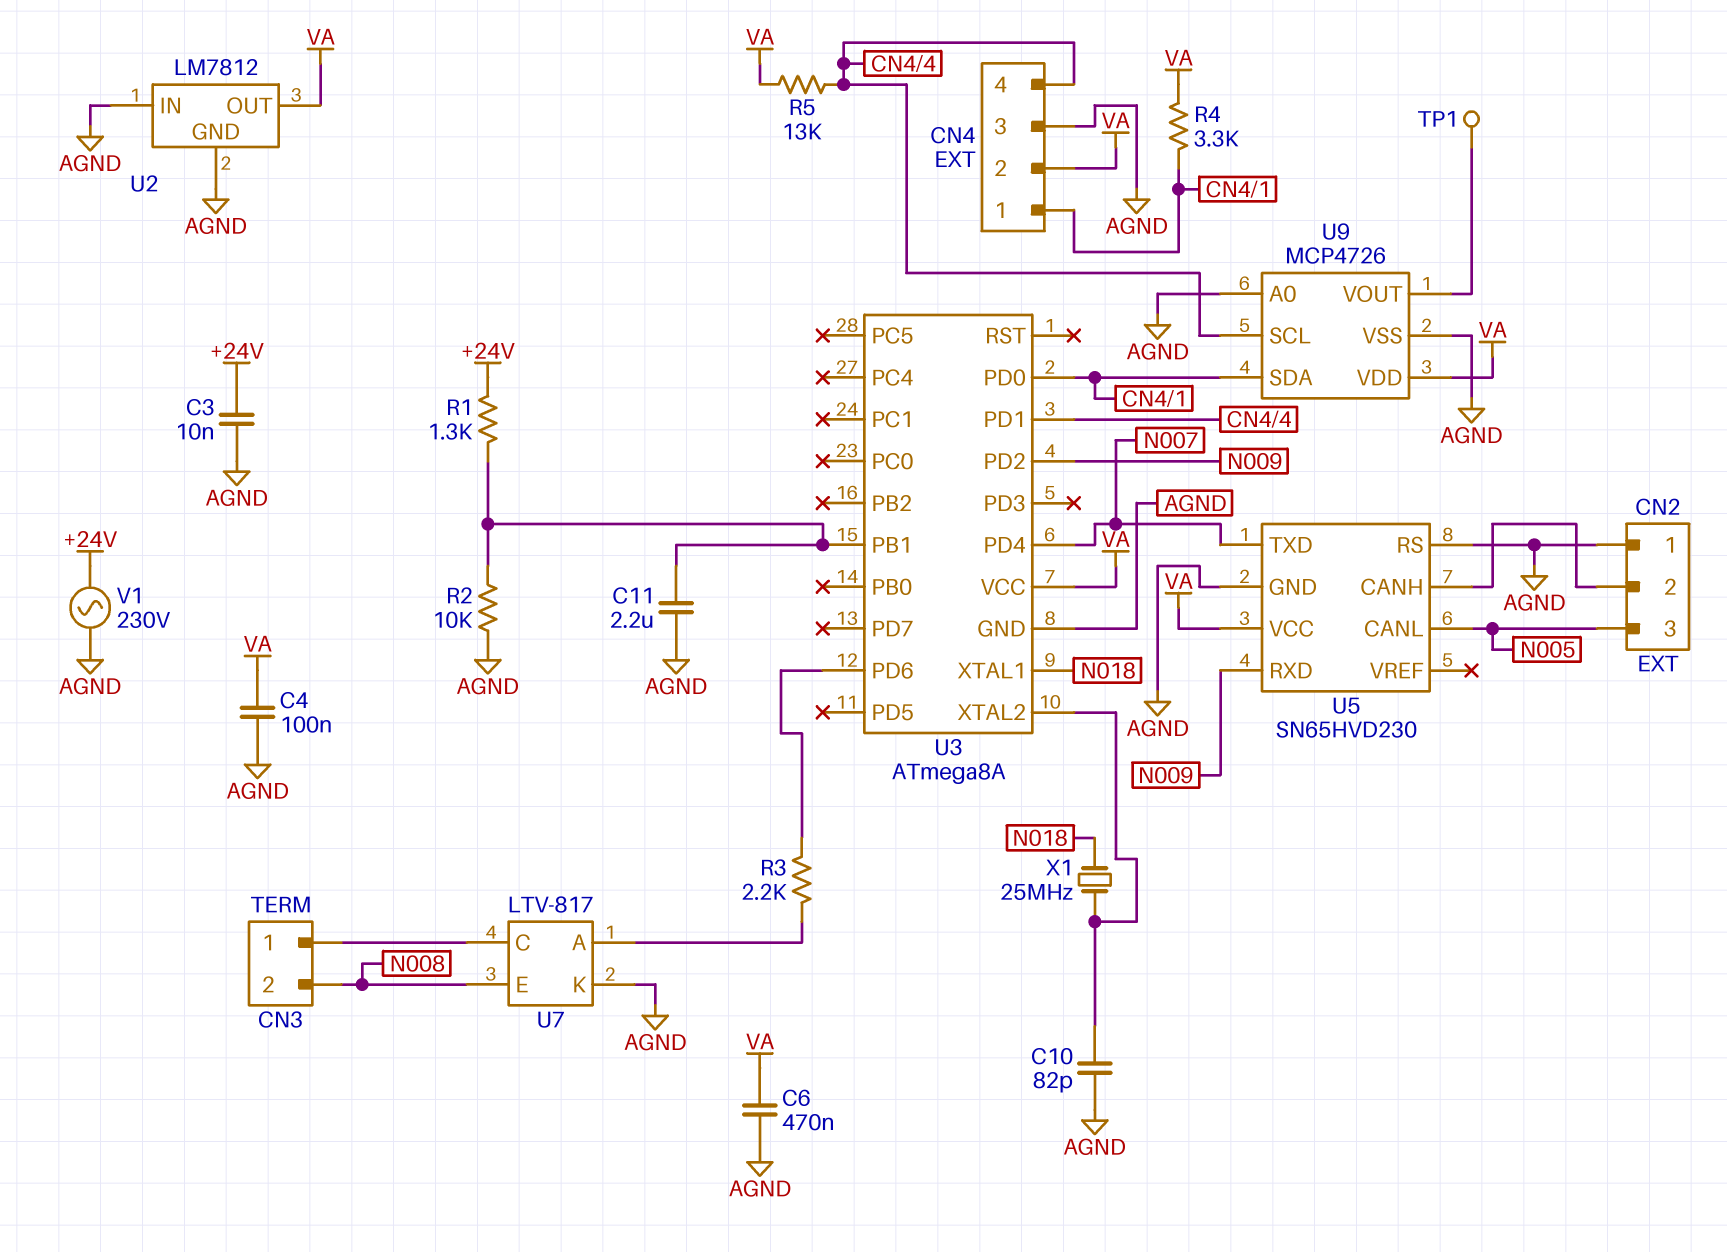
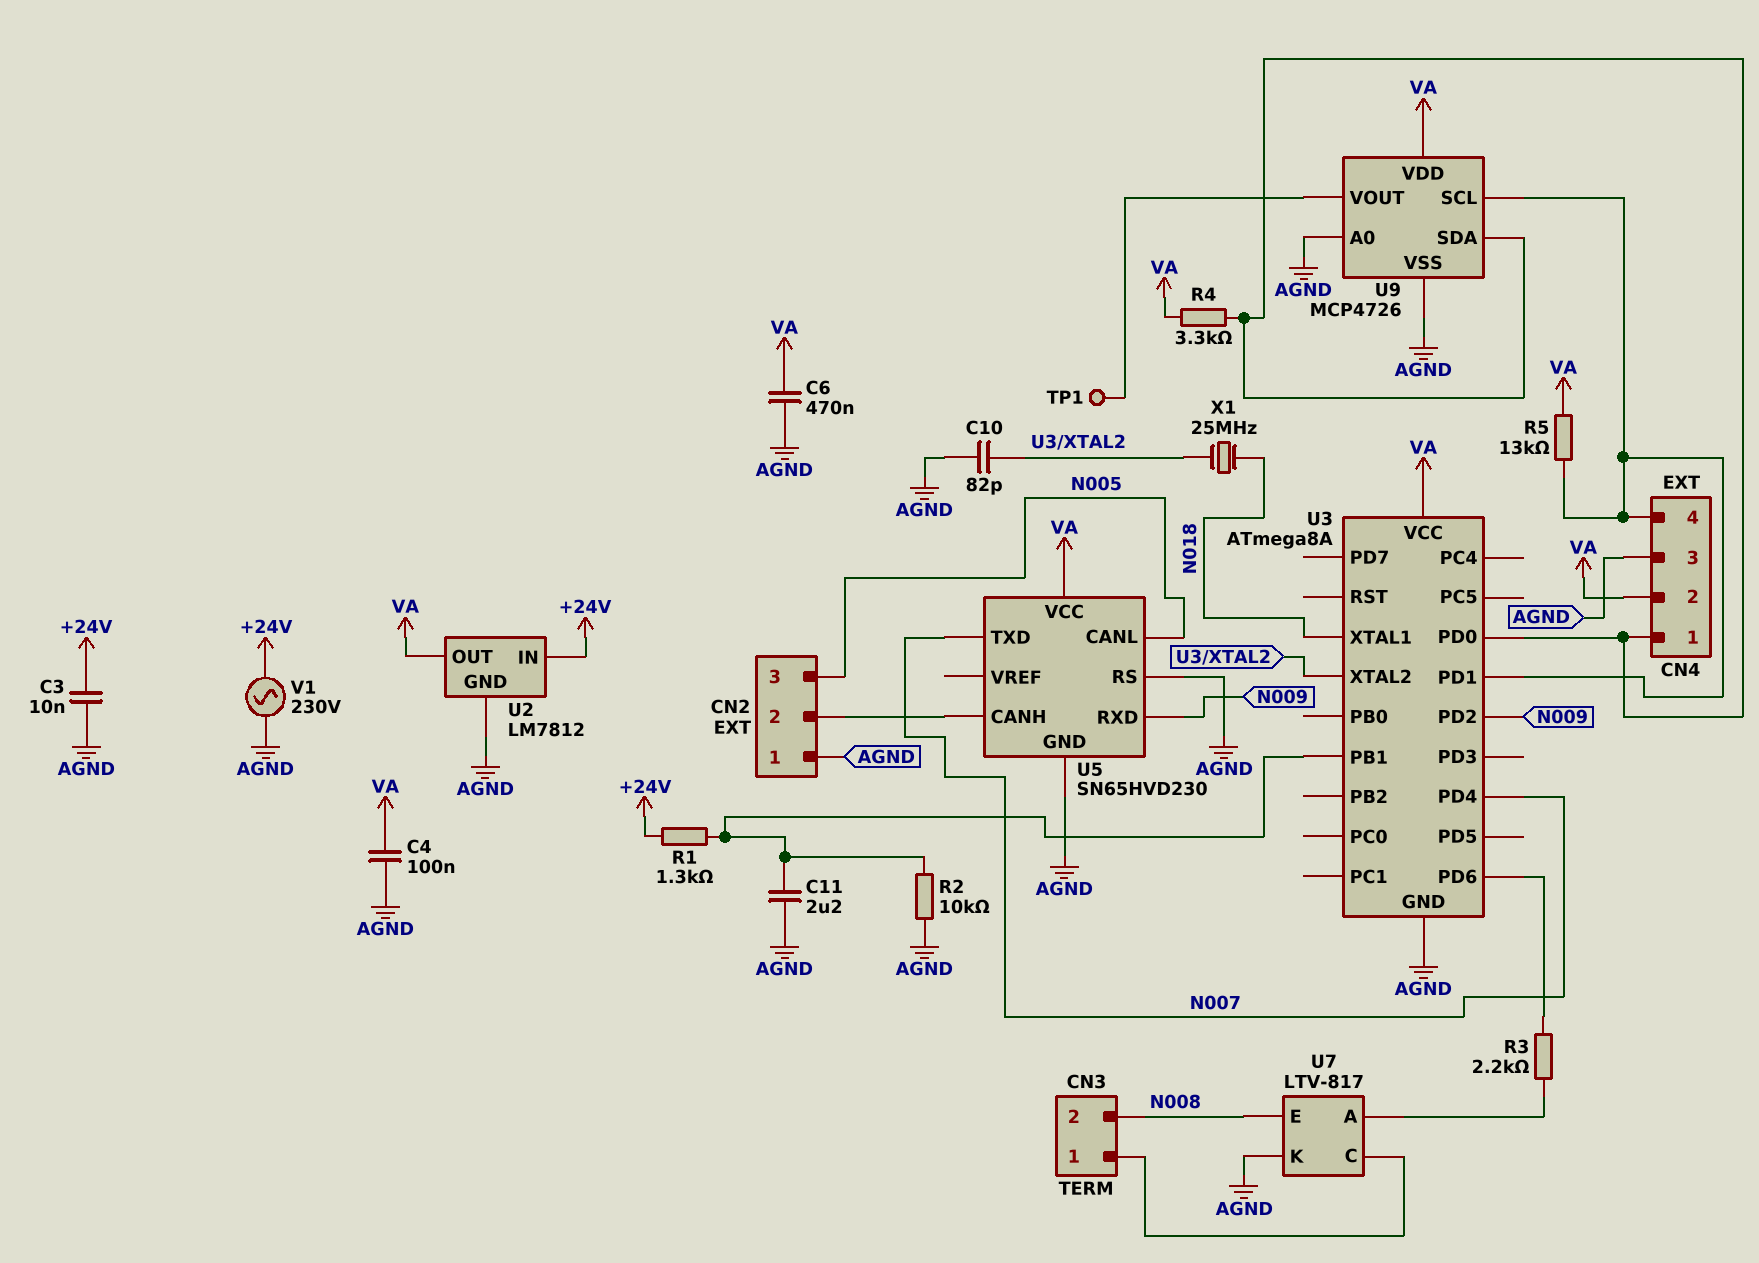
U2 pin IN: AGND -> +24V

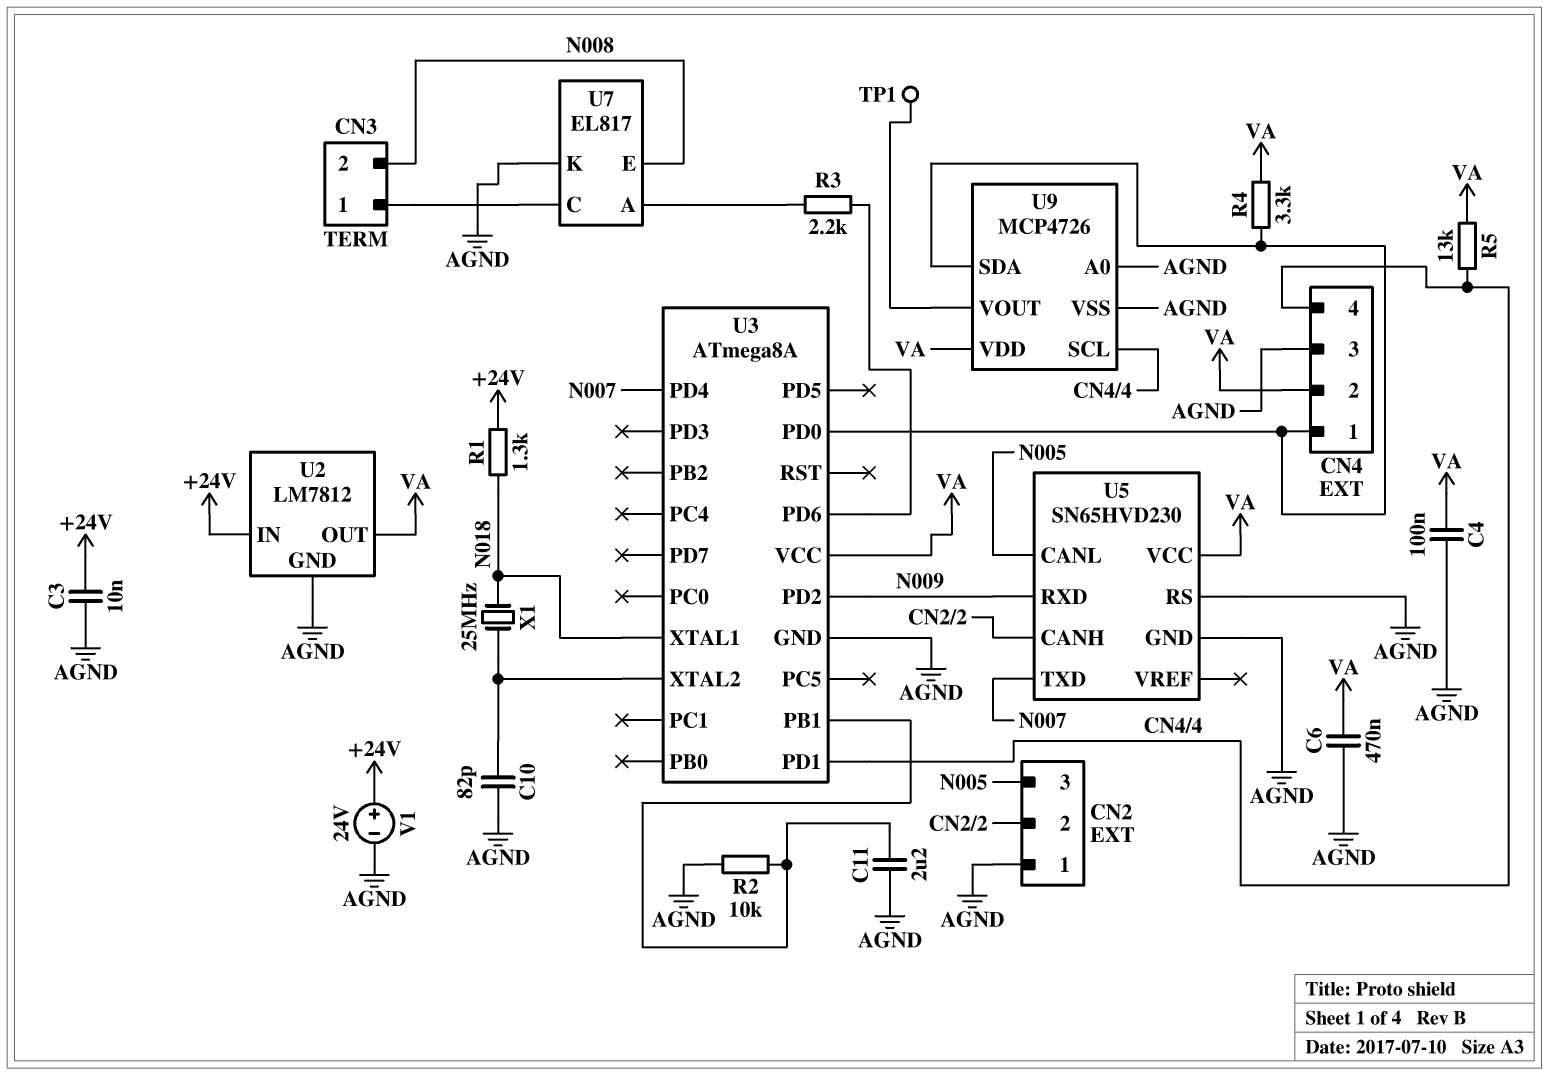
R1: 1.3k (+24V, U3/PB1) -> 1.3k (+24V, N018)
U7: LTV-817 -> EL817
V1: AC 230V (+24V, AGND) -> 24V (plus +24V, minus AGND)

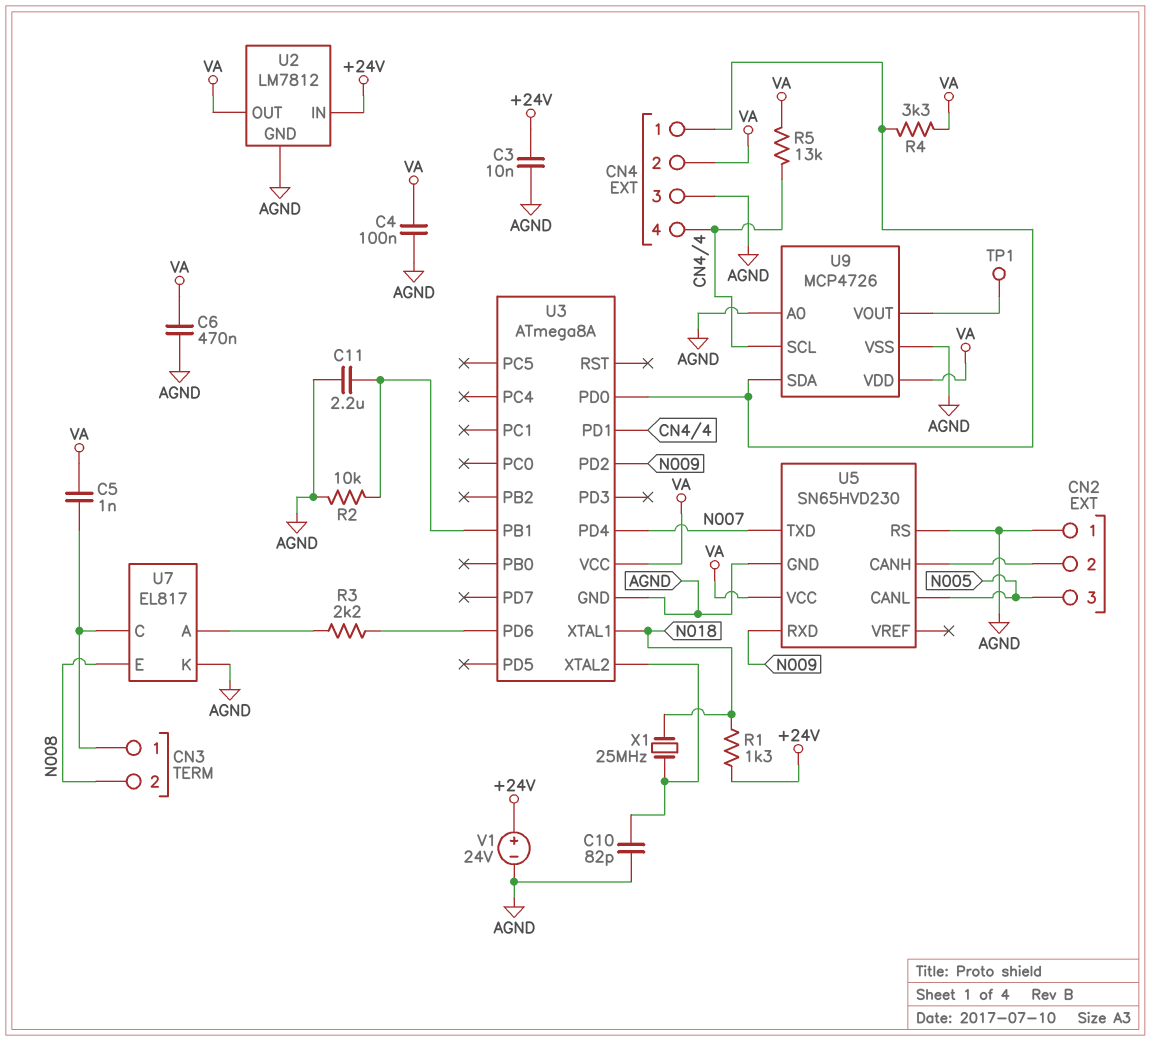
C5: none -> 1nF (CN3/1, VA)

